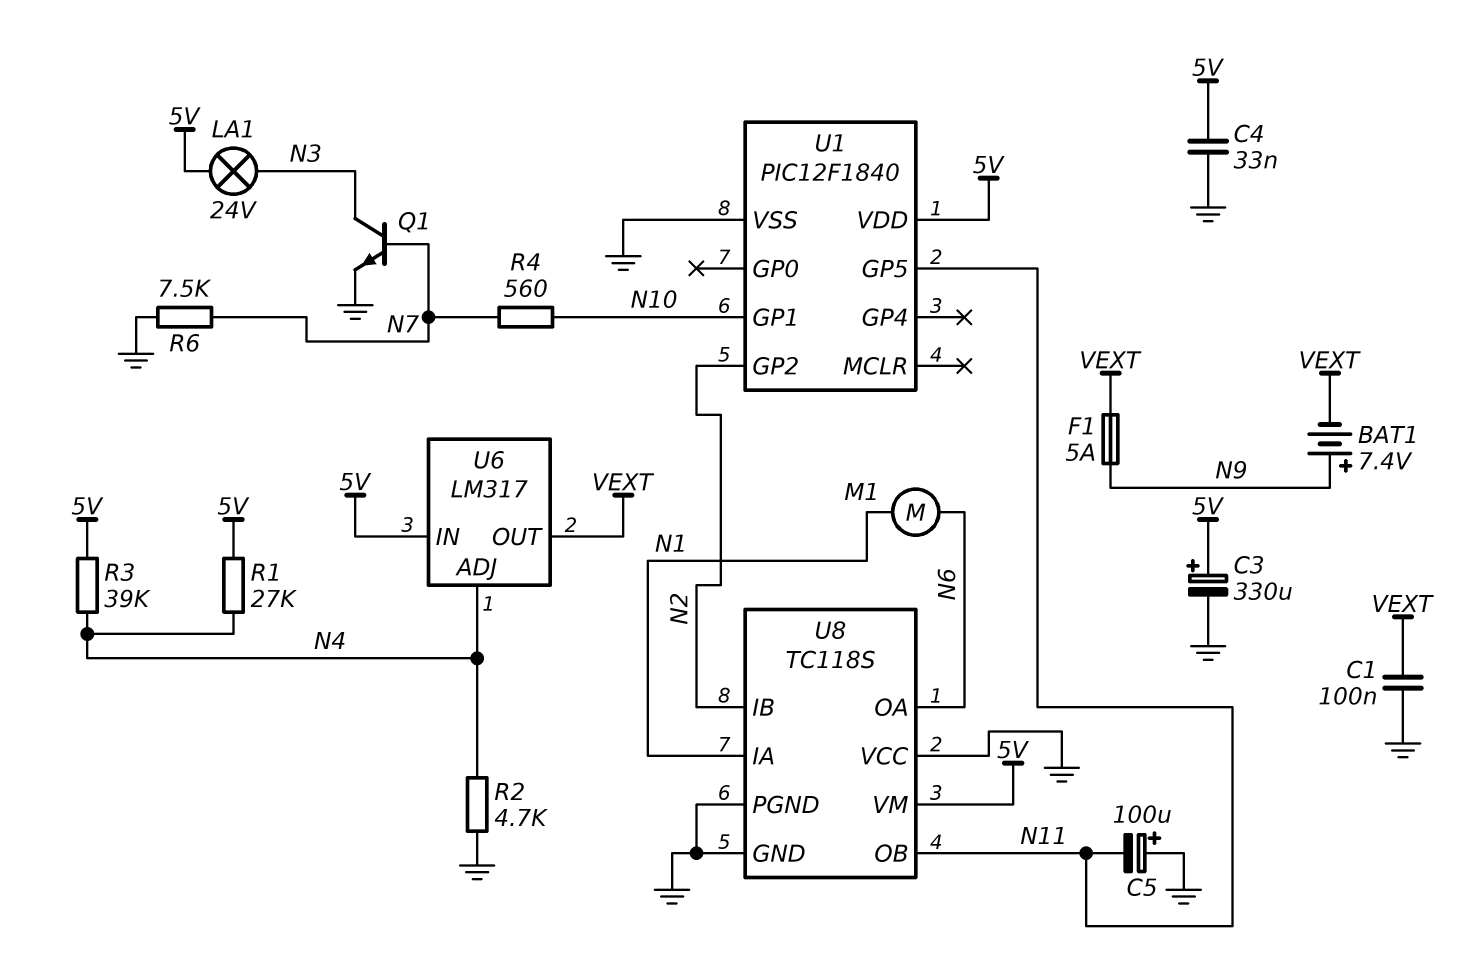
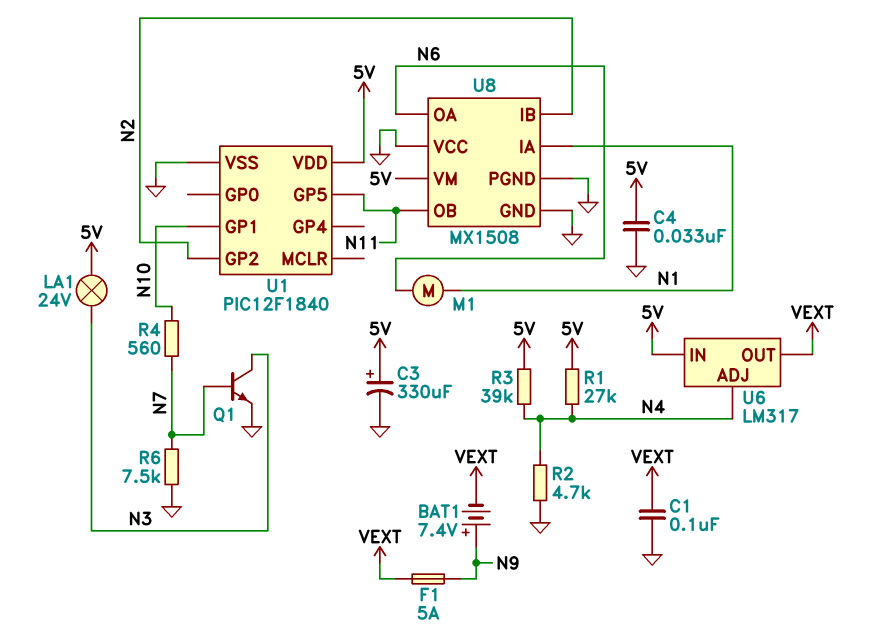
C5: 100uF (plus GND, minus N11) -> none
U8: TC118S -> MX1508

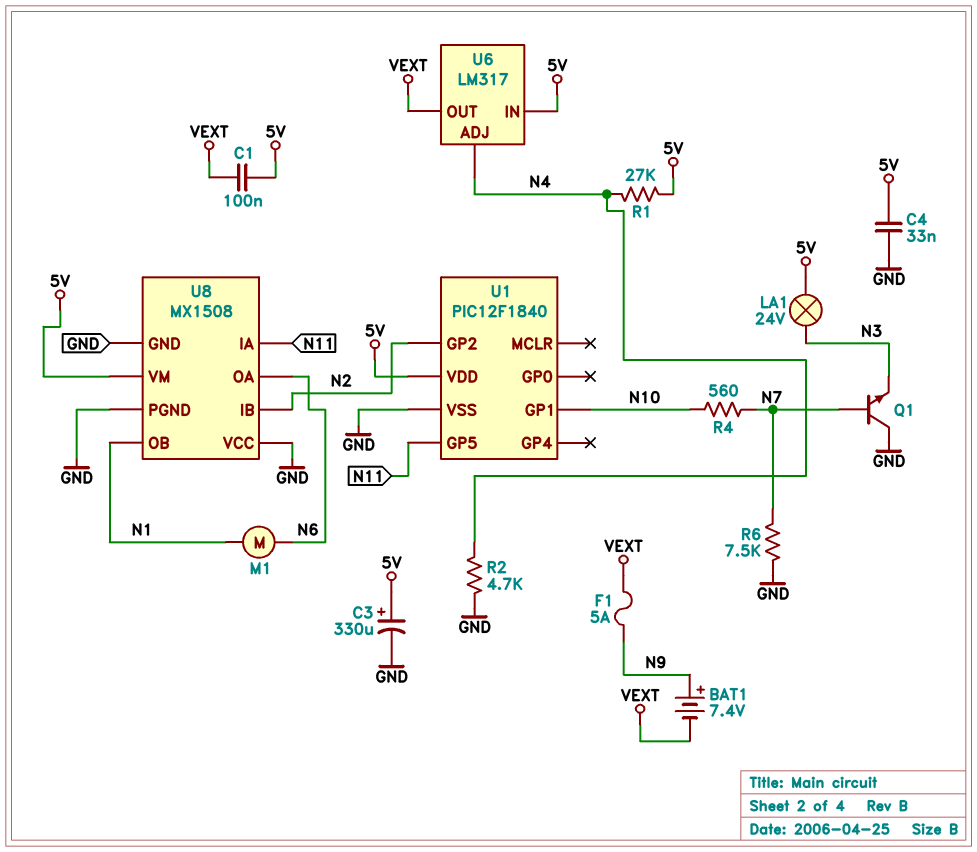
C1: 100nF (GND, VEXT) -> 100nF (5V, VEXT)
Q1: NPN (B N7, C N3, E GND) -> NPN (B N7, C GND, E N3)
R3: 39k (5V, N4) -> none
U8 pin IA: N1 -> N11
U8 pin OB: N11 -> N1

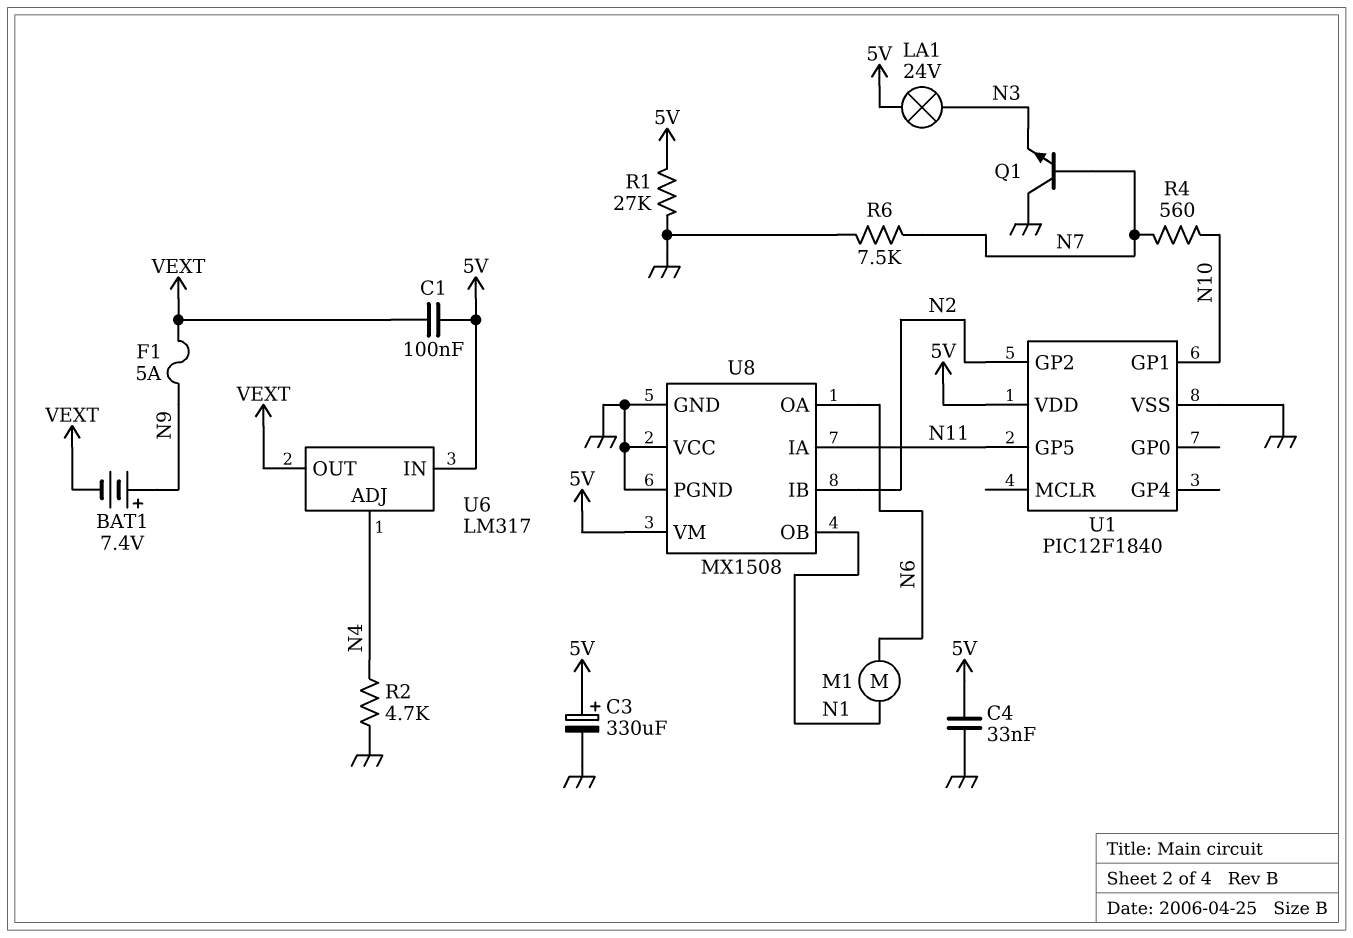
R1: 27k (5V, N4) -> 27k (5V, GND)

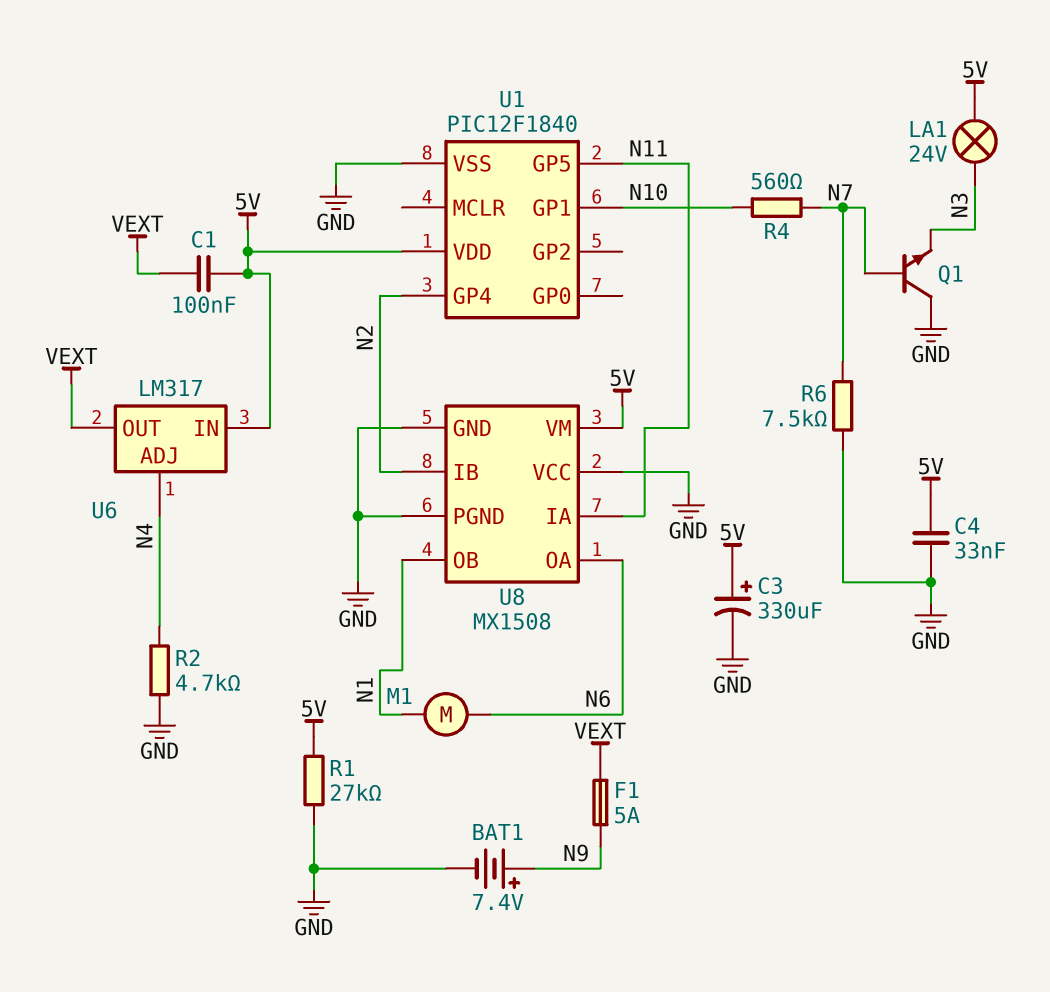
BAT1: 7.4V (plus N9, minus VEXT) -> 7.4V (plus N9, minus GND)
U1 pin GP2: N2 -> none
U1 pin GP4: none -> N2

